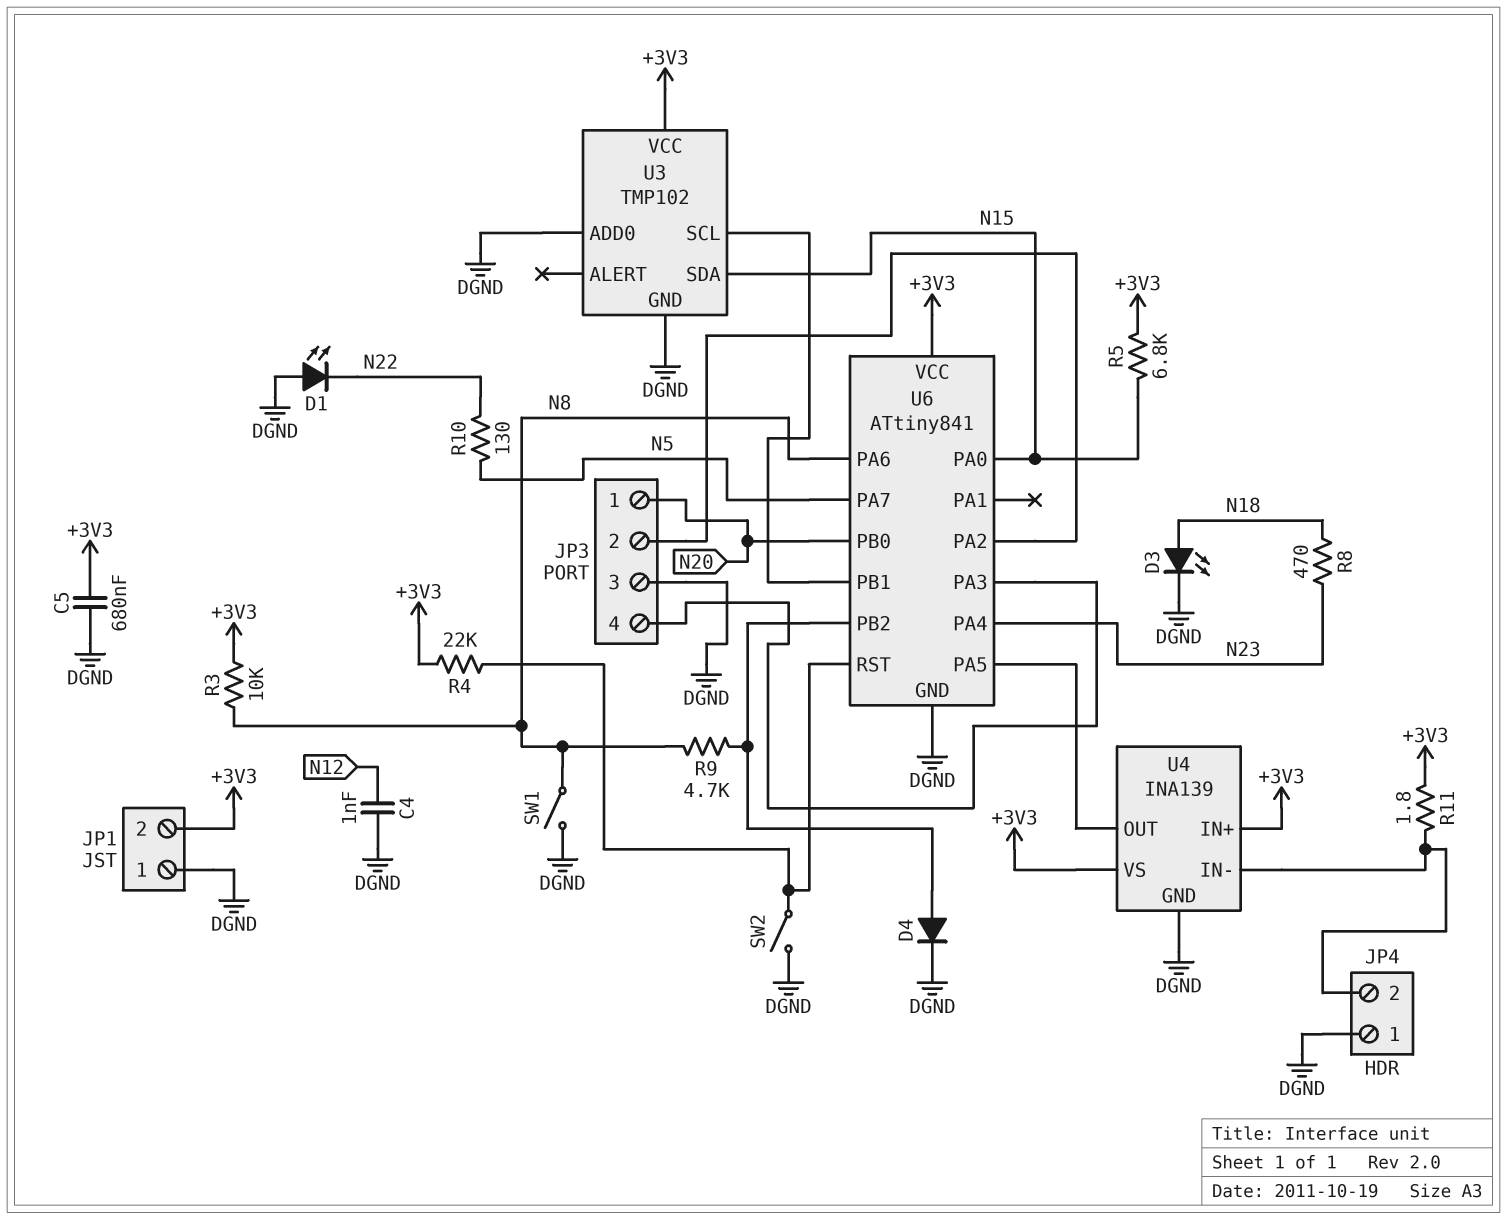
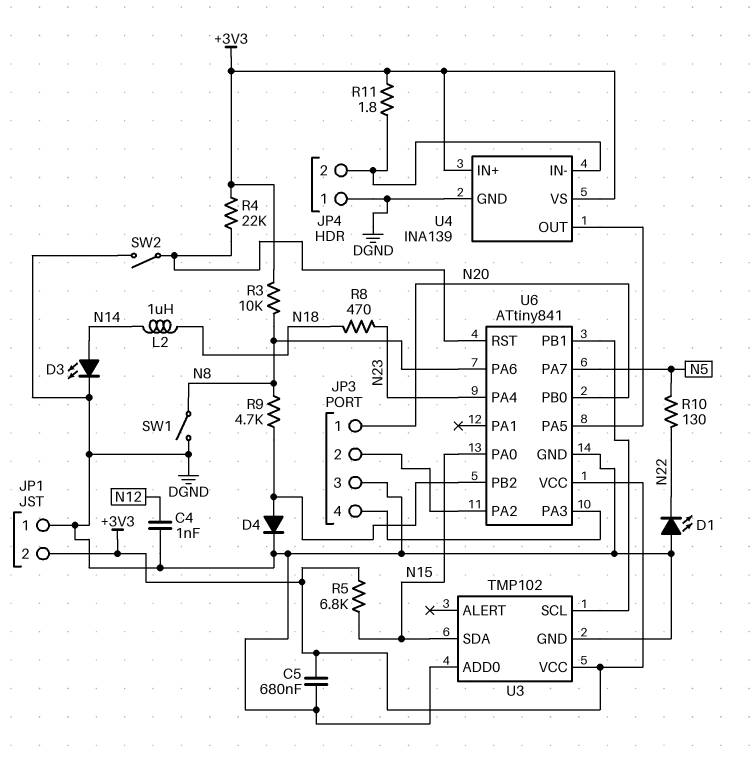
D3: LED (A N18, K DGND) -> LED (A N14, K DGND)
L2: none -> 1uH (N14, N18)

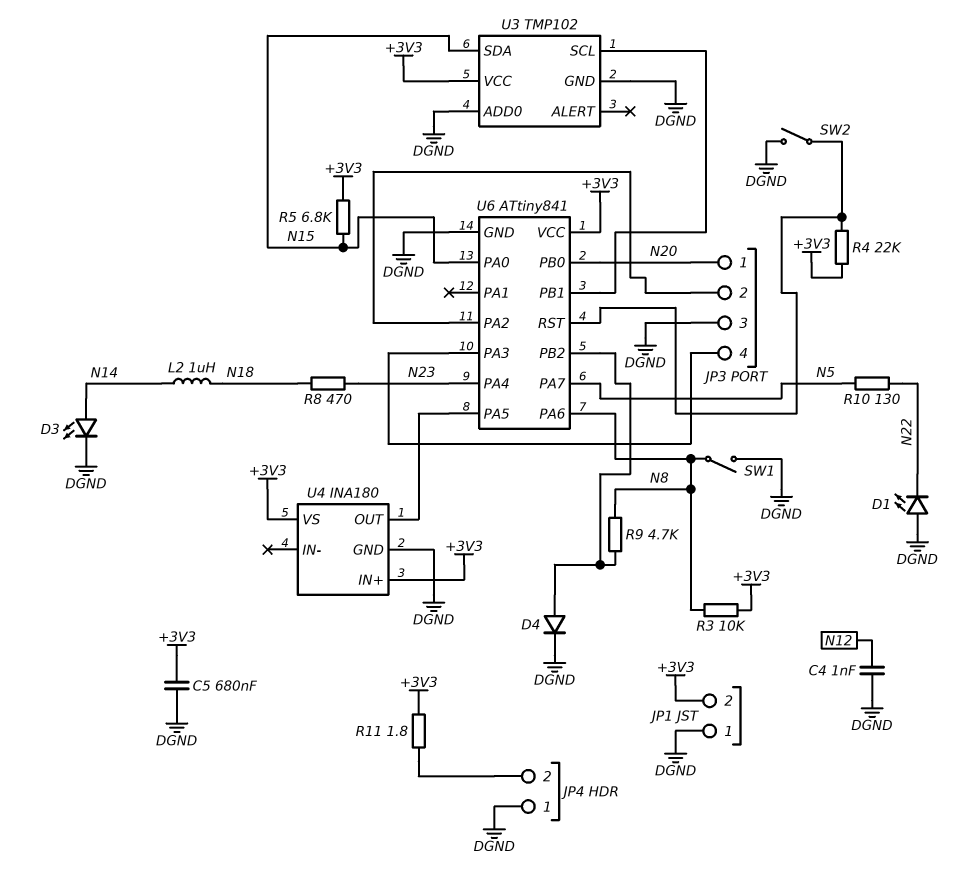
U4: INA139 -> INA180
U4 pin IN-: JP4/2 -> none

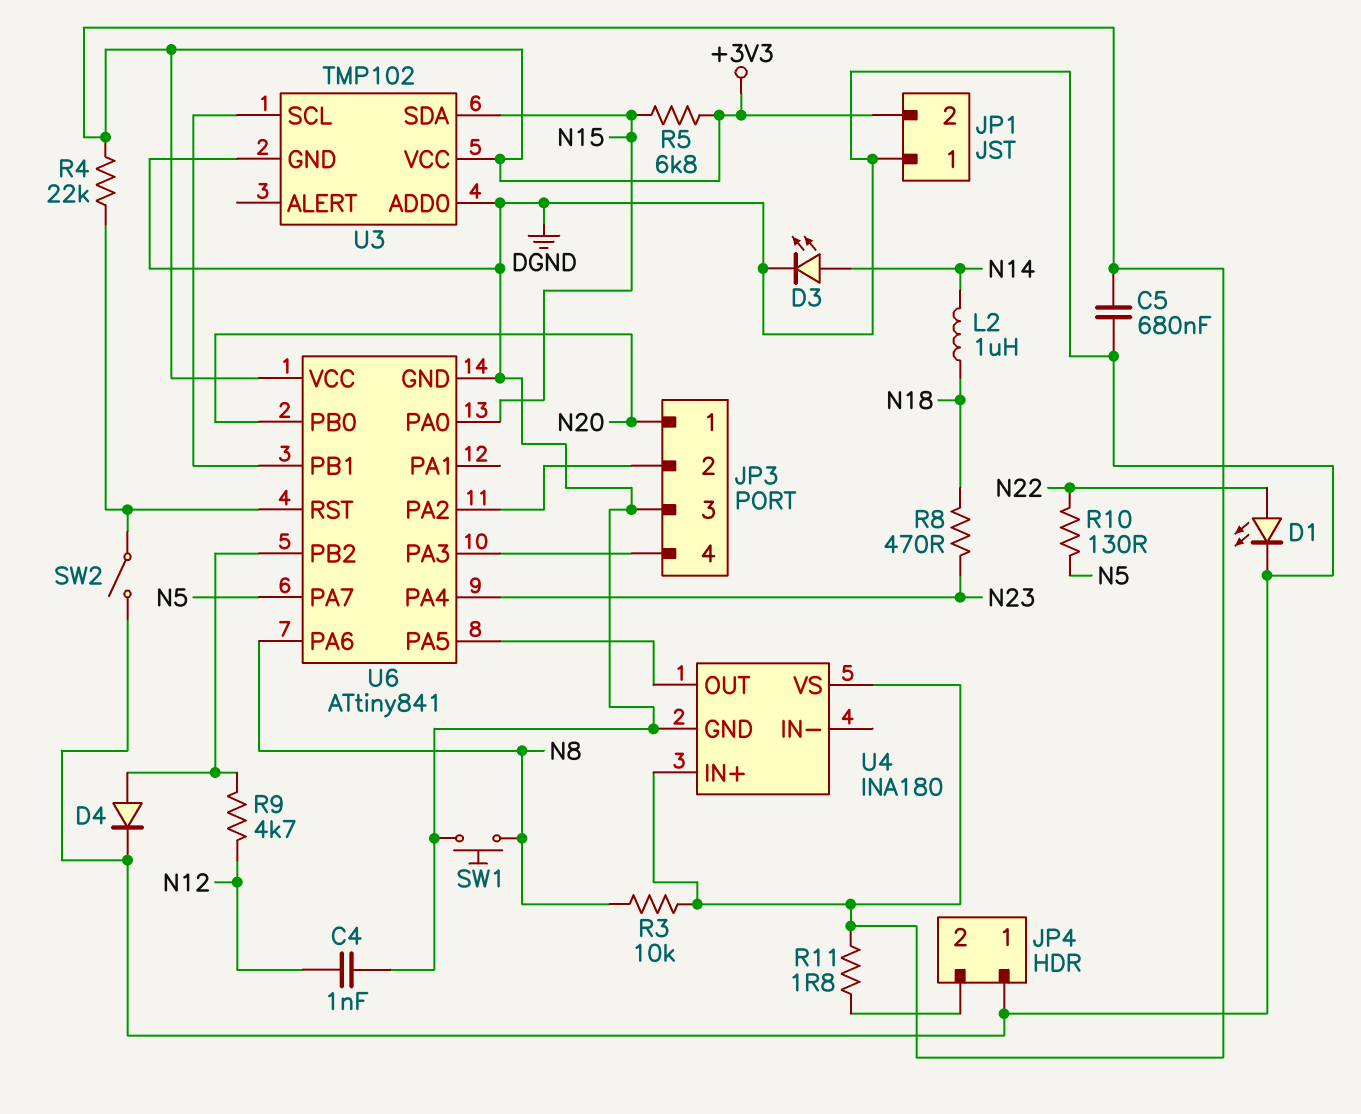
D1: LED (A DGND, K N22) -> LED (A N22, K DGND)
R9: 4.7k (N8, U6/PB2) -> 4.7k (N12, U6/PB2)
SW1: switch (DGND, N8) -> button (DGND, N8)

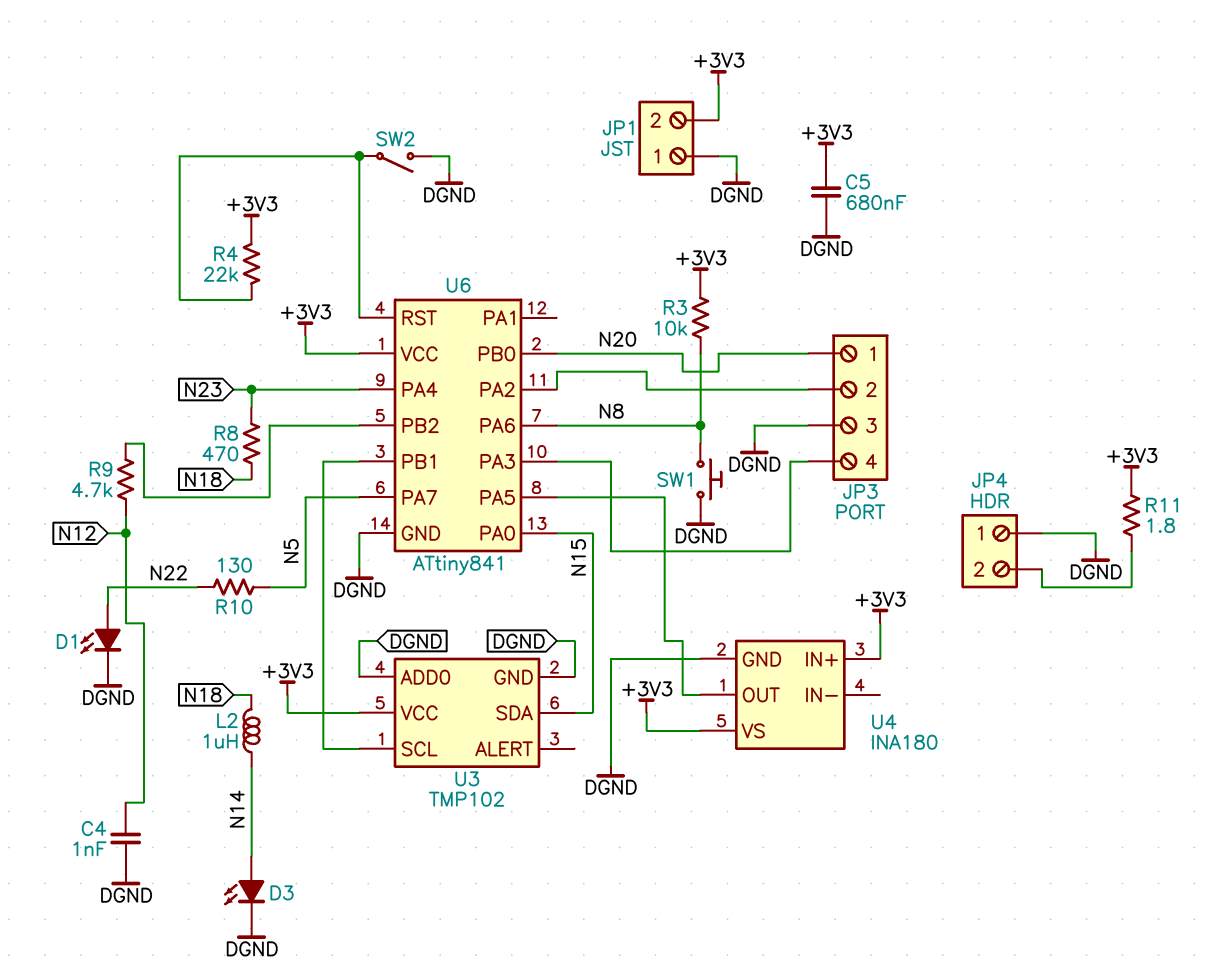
D4: diode (A U6/PB2, K DGND) -> none
R5: 6.8k (+3V3, N15) -> none

